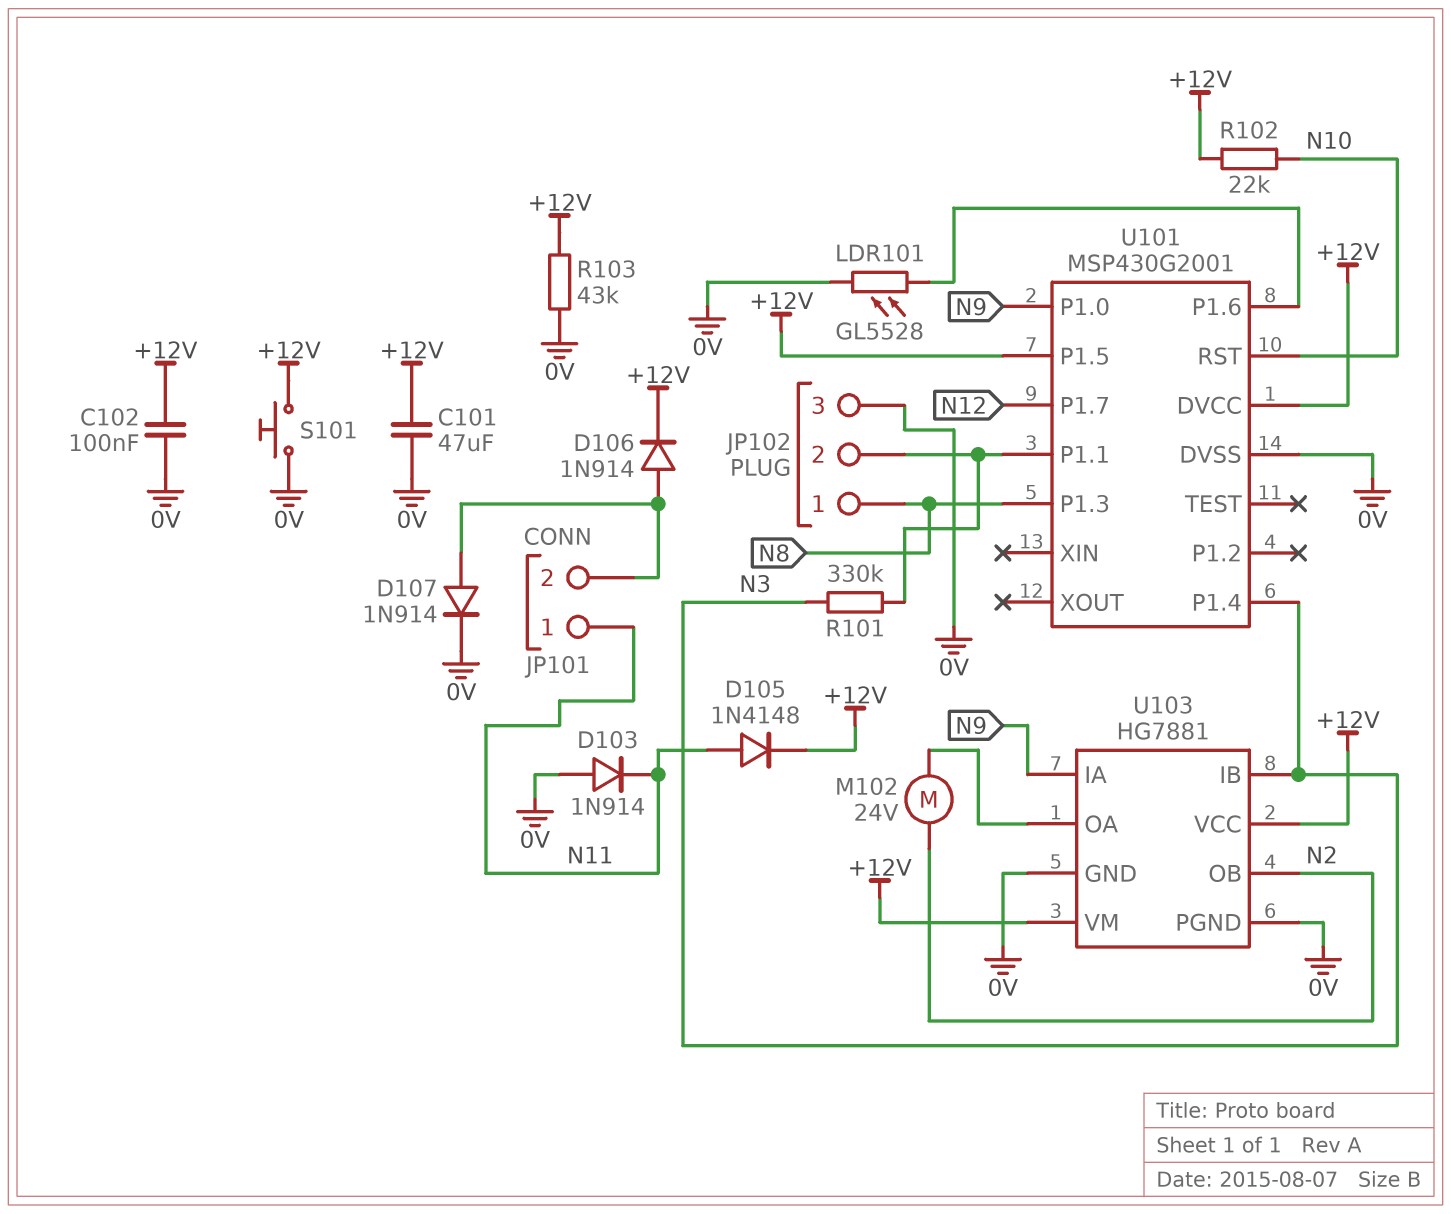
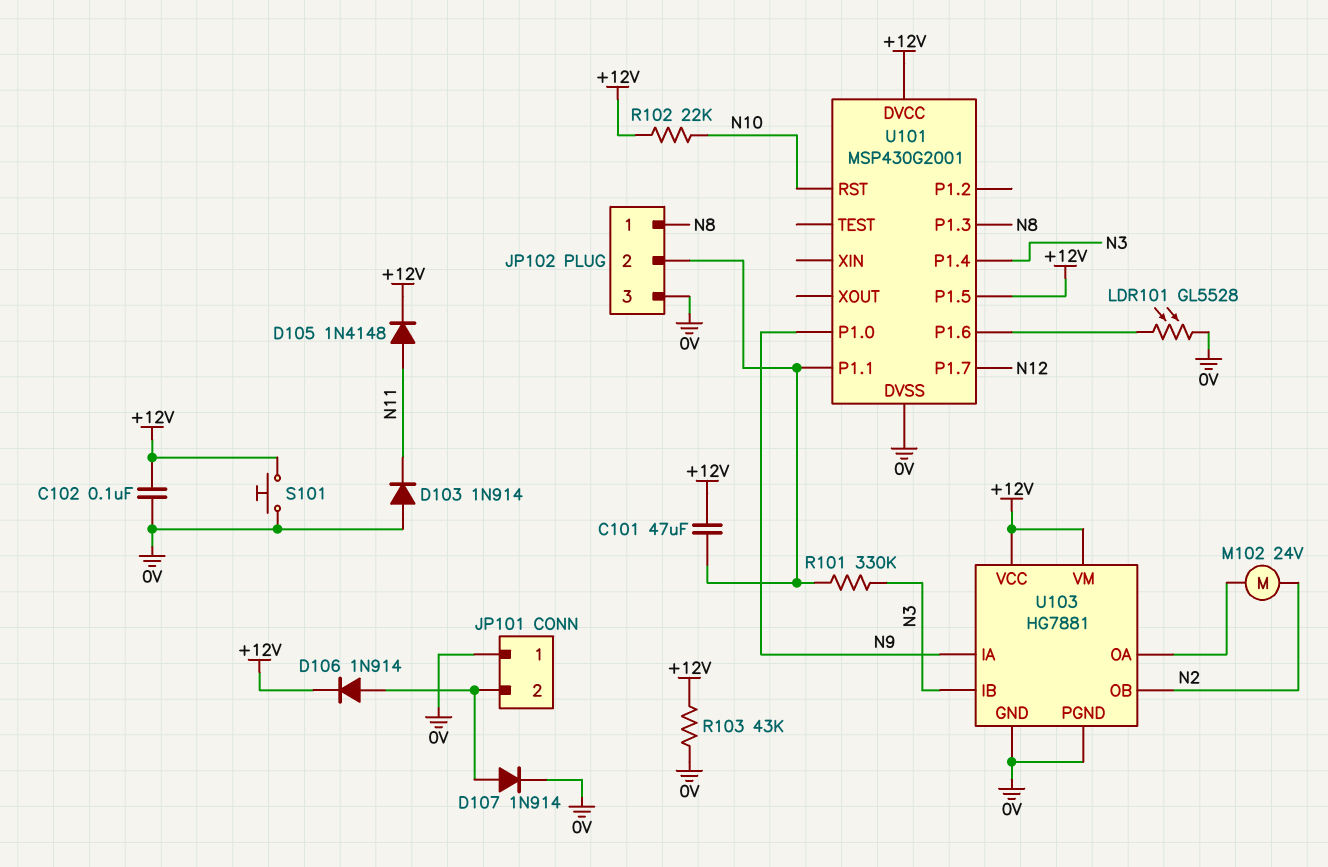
C101: 47uF (+12V, 0V) -> 47uF (+12V, JP102/2)
JP101 pin 1: N11 -> 0V

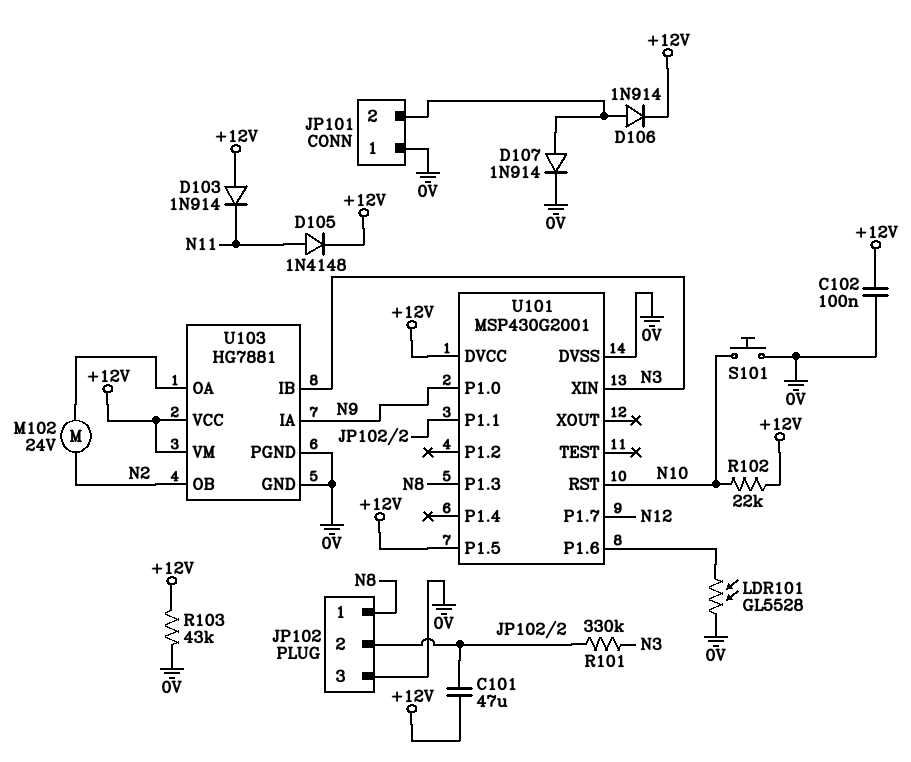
D103: diode 1N914 (A 0V, K N11) -> diode 1N914 (A +12V, K N11)
S101: button (+12V, 0V) -> button (0V, N10)
U101 pin P1.4: N3 -> none
U101 pin XIN: none -> N3

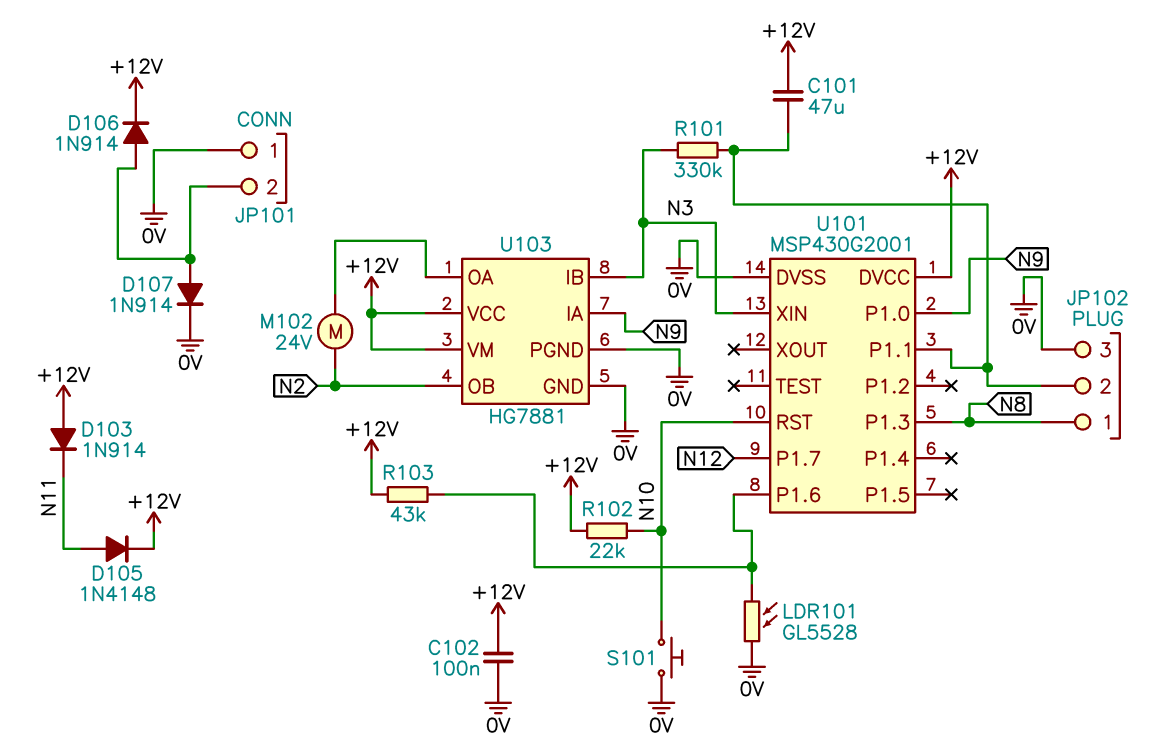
R103: 43k (+12V, 0V) -> 43k (+12V, U101/P1.6)
U101 pin P1.5: +12V -> none

